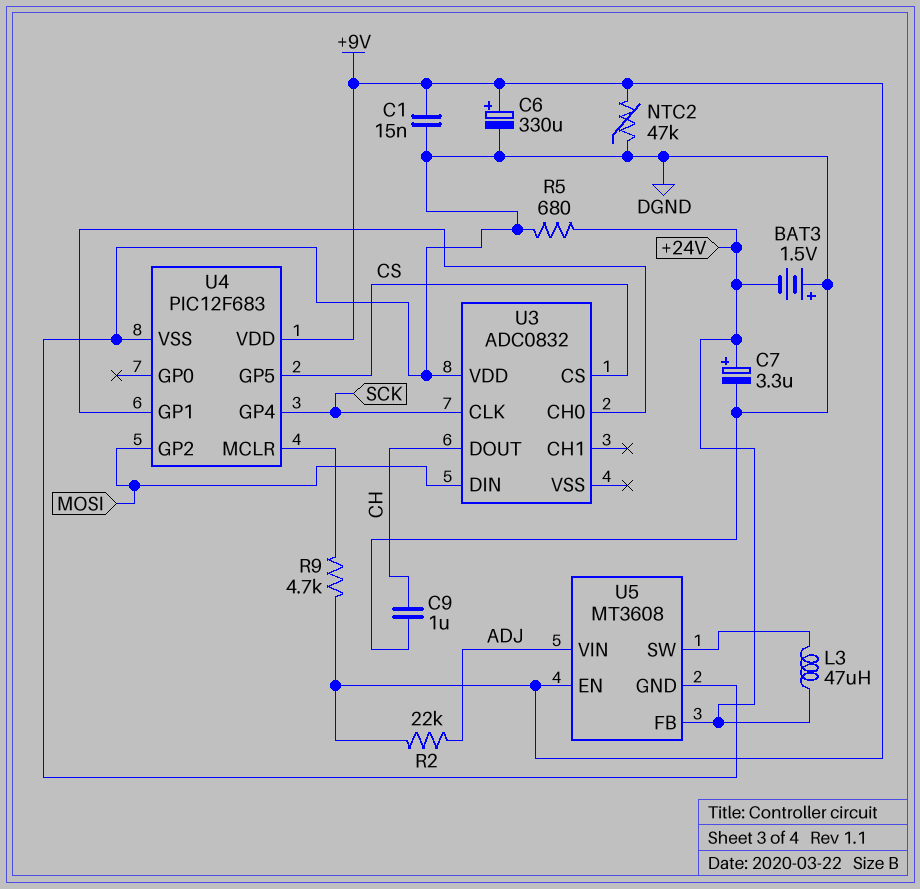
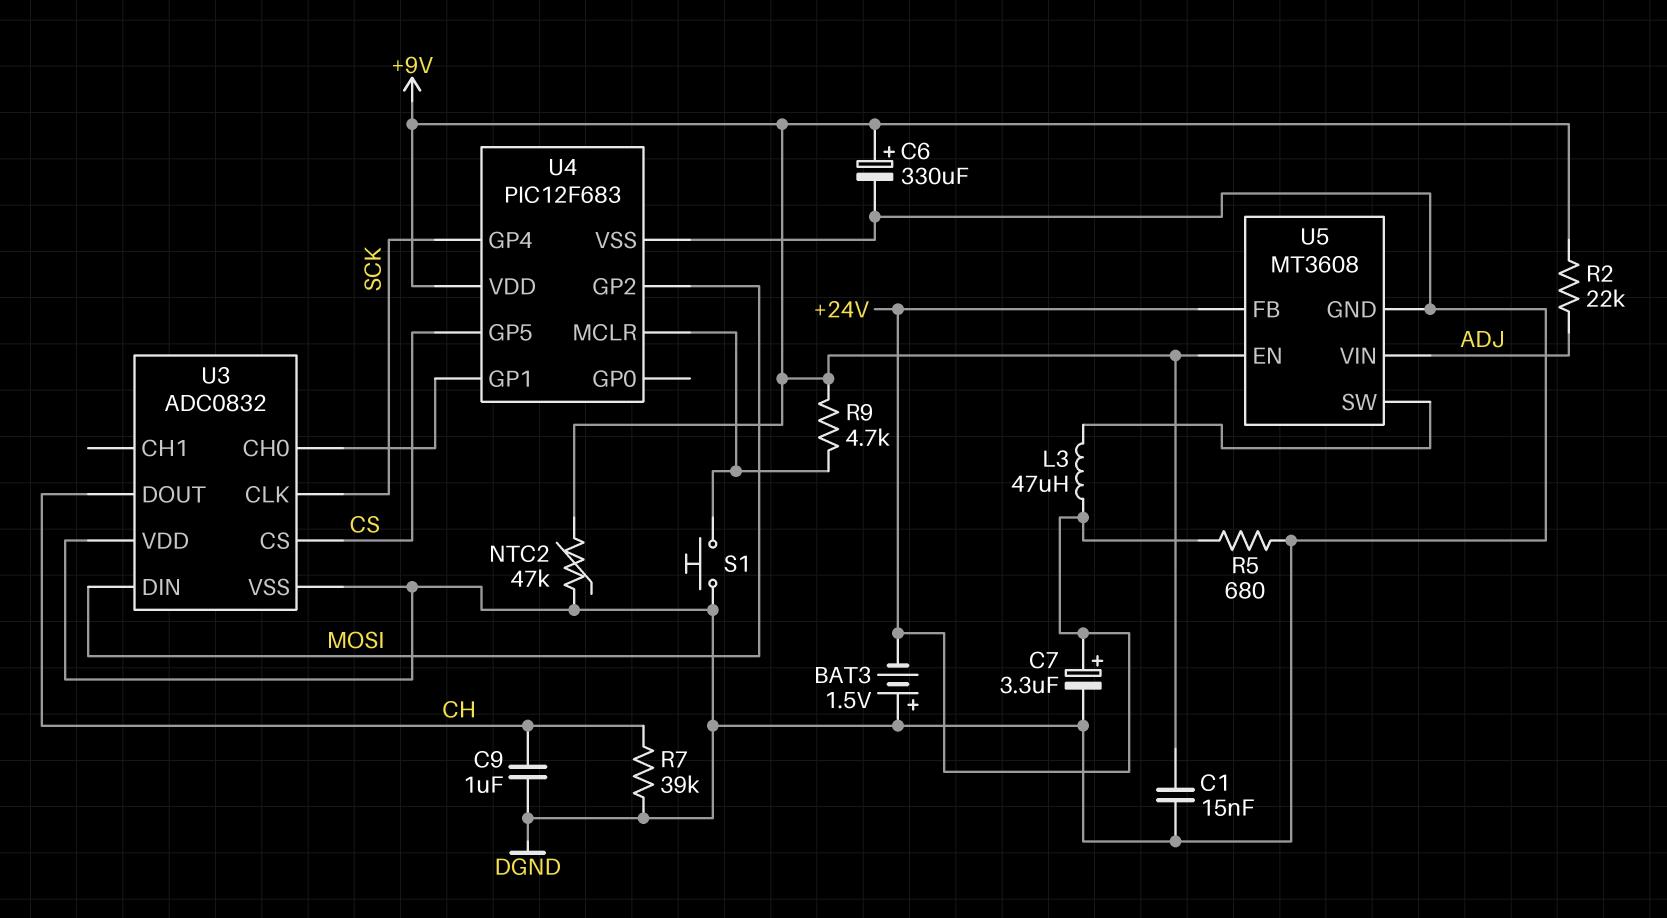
R7: none -> 39k (CH, DGND)
S1: none -> button (DGND, U4/MCLR)
U3 pin VSS: none -> DGND

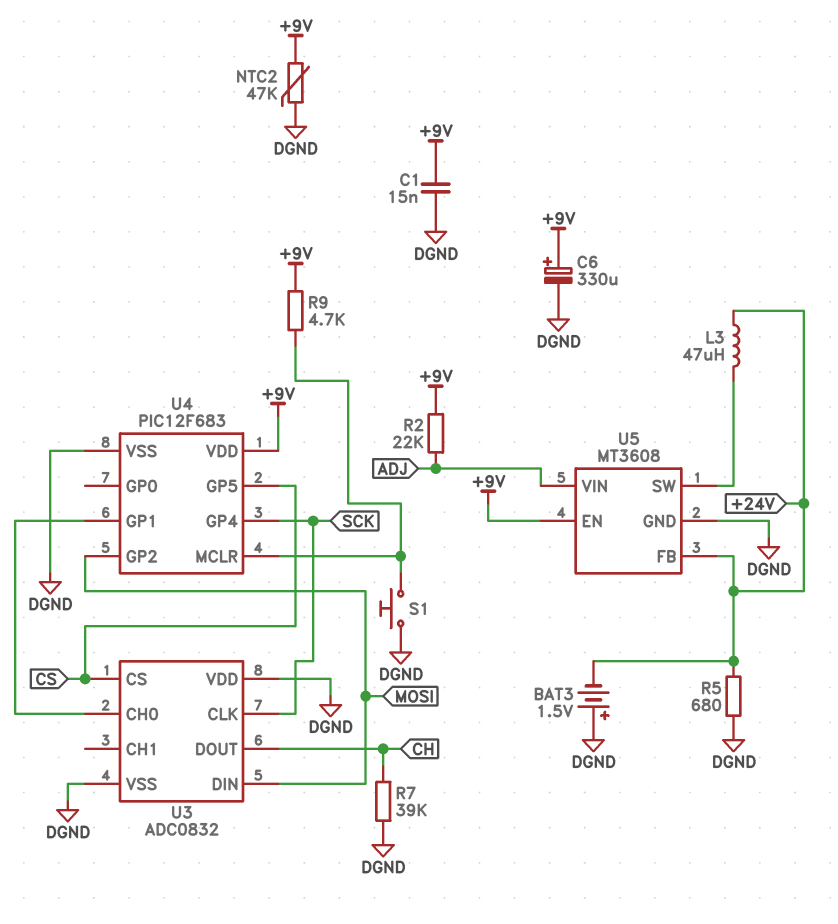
C7: 3.3uF (plus +24V, minus DGND) -> none
C9: 1uF (CH, DGND) -> none

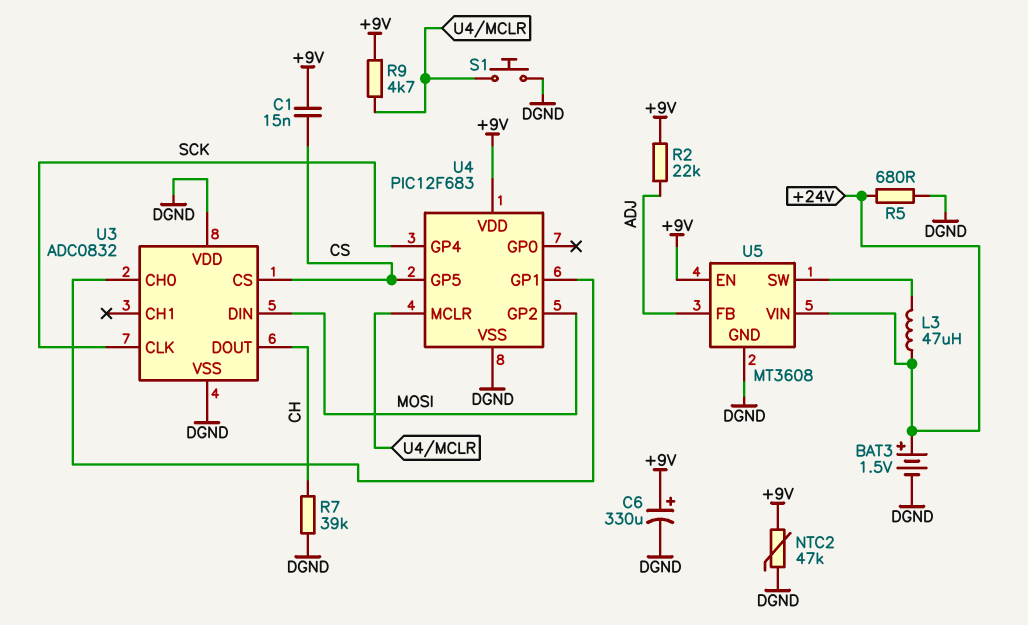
BAT3: 1.5V (plus DGND, minus +24V) -> 1.5V (plus +24V, minus DGND)
C1: 15nF (+9V, DGND) -> 15nF (+9V, CS)
U5 pin FB: +24V -> ADJ
U5 pin VIN: ADJ -> +24V

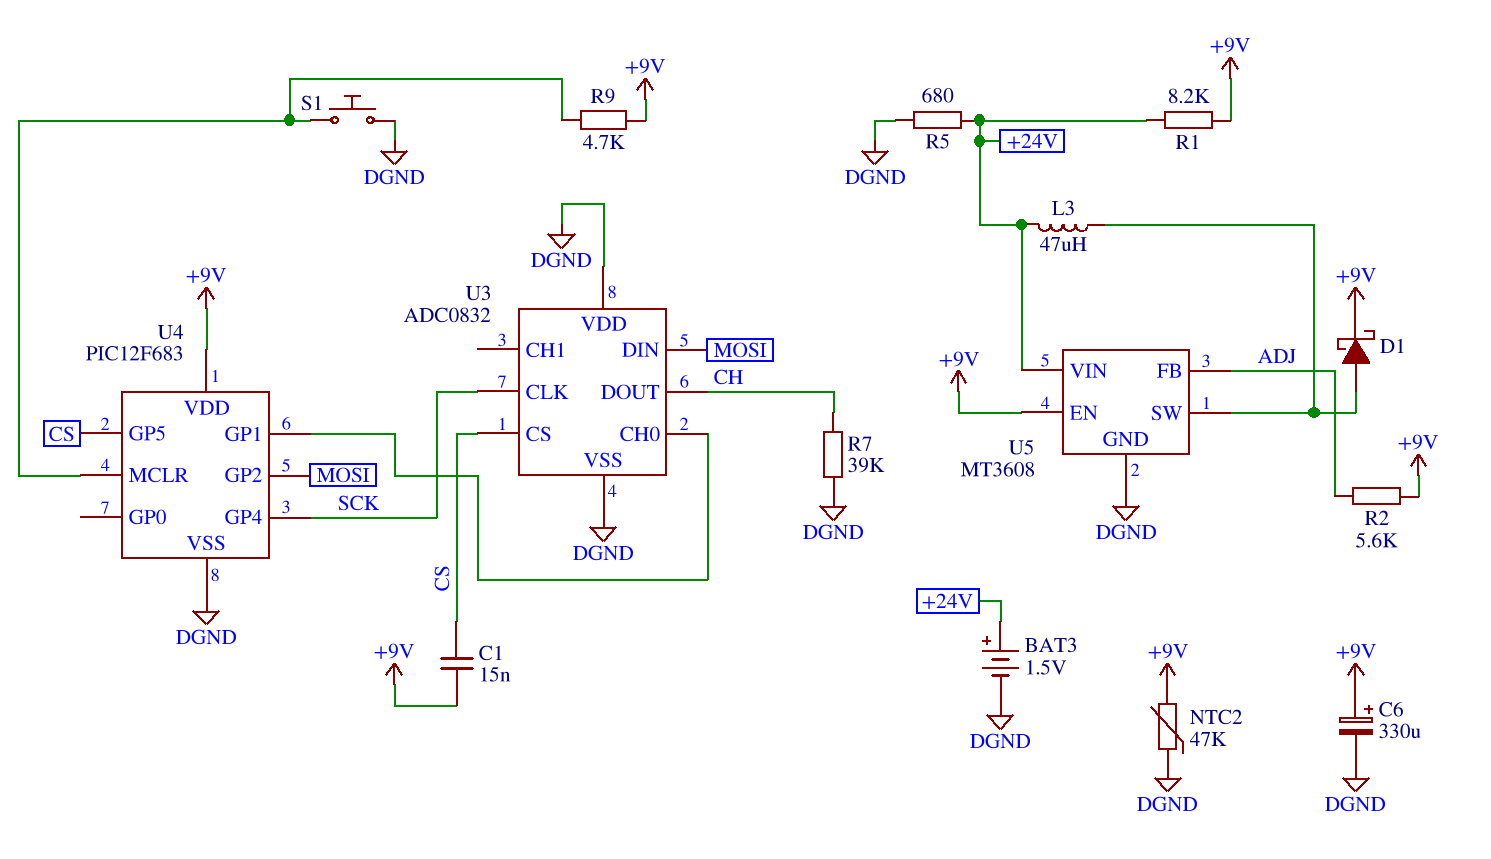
D1: none -> schottky (A U5/SW, K +9V)
R1: none -> 8.2k (+9V, +24V)
R2: 22k (+9V, ADJ) -> 5.6k (+9V, ADJ)

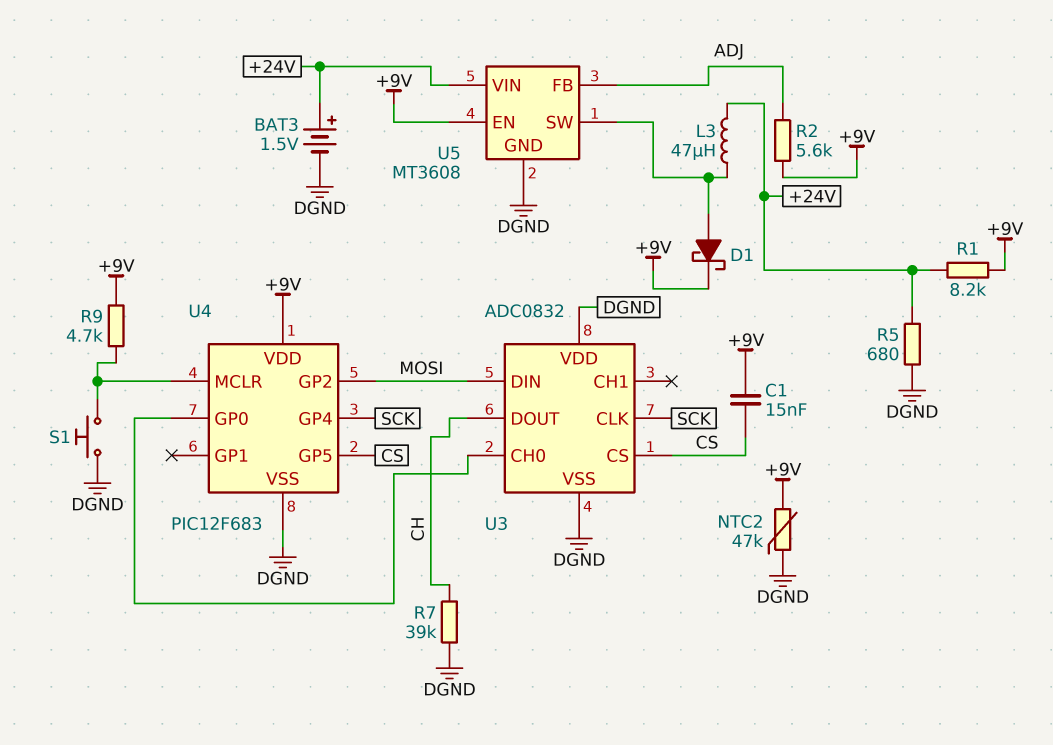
C6: 330uF (plus +9V, minus DGND) -> none
U4 pin GP0: none -> U3/CH0
U4 pin GP1: U3/CH0 -> none

